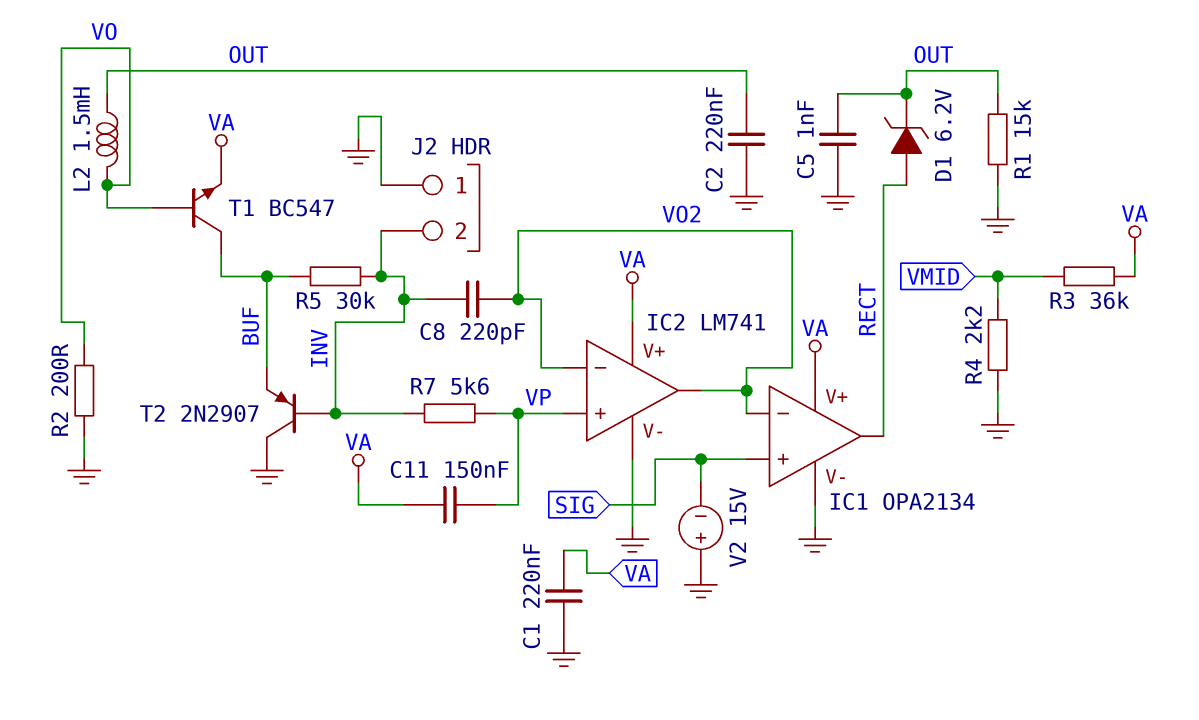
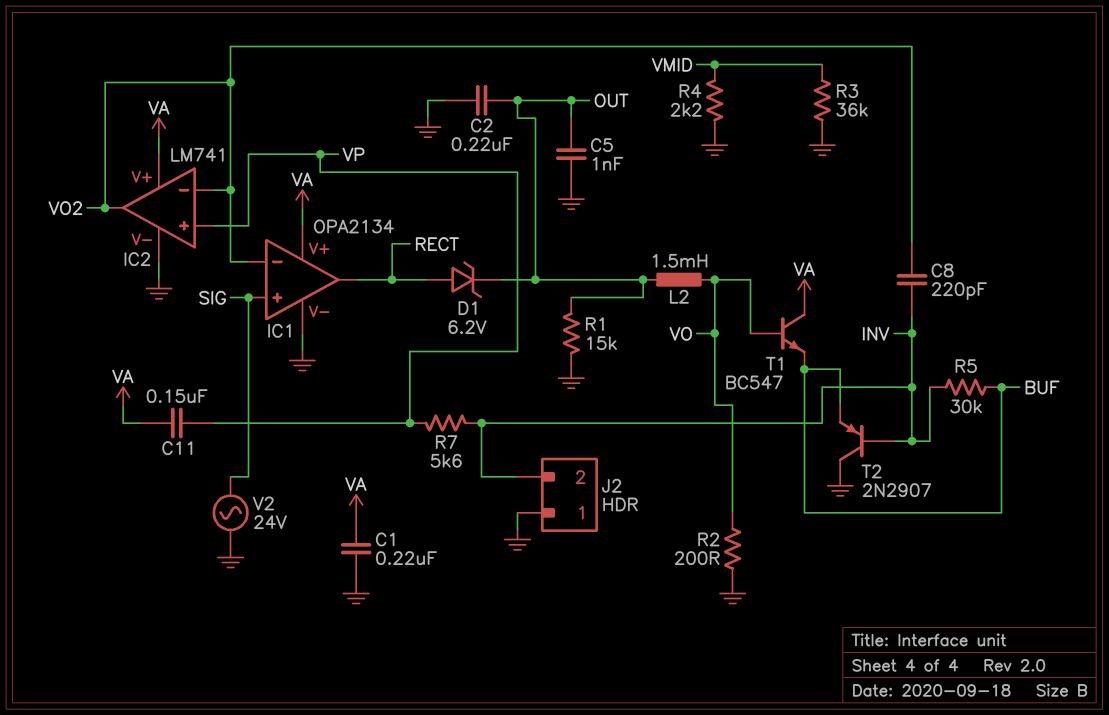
R3: 36k (VA, VMID) -> 36k (GND, VMID)
T1: NPN BC547 (B VO, C BUF, E VA) -> NPN BC547 (B VO, C VA, E BUF)
V2: 15V (plus GND, minus SIG) -> AC 24V (GND, SIG)

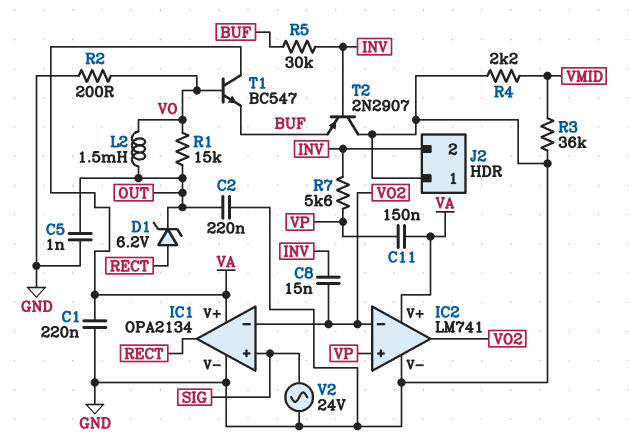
C8: 220pF (INV, VO2) -> 15nF (INV, VO2)
R1: 15k (GND, OUT) -> 15k (OUT, VO)

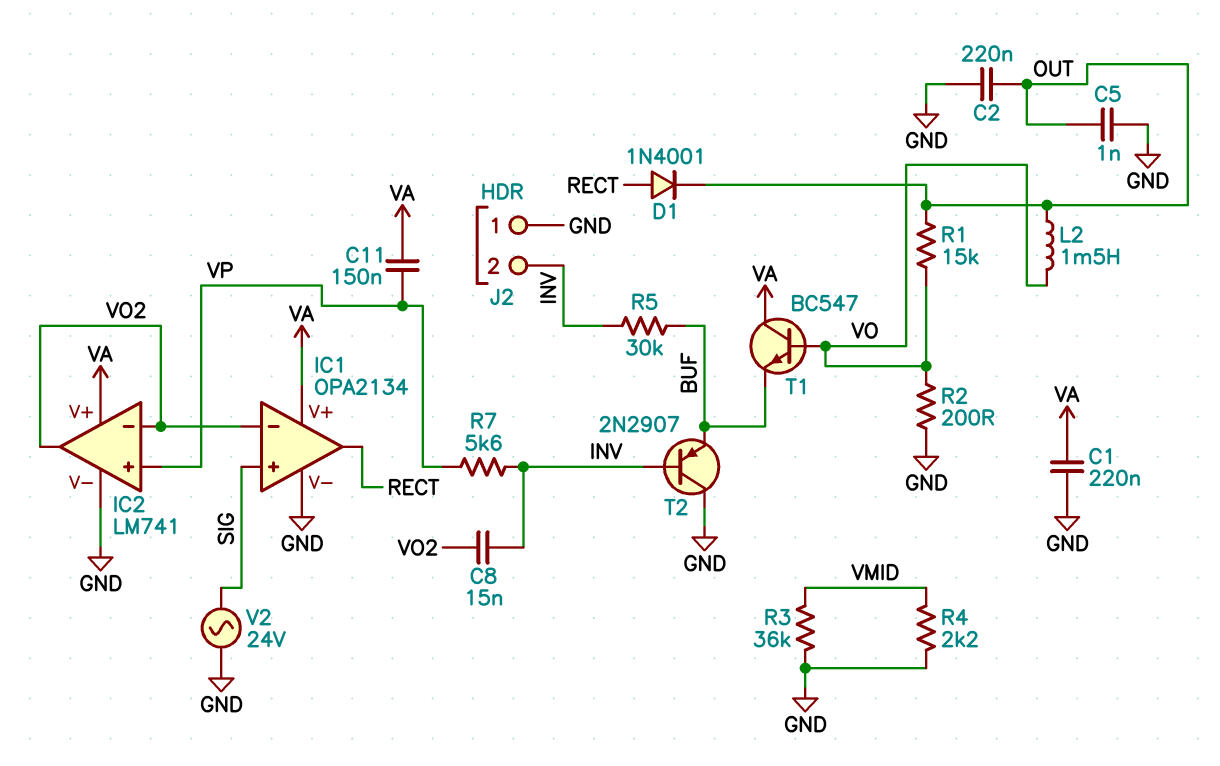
D1: zener 6.2V (A RECT, K OUT) -> diode 1N4001 (A RECT, K OUT)

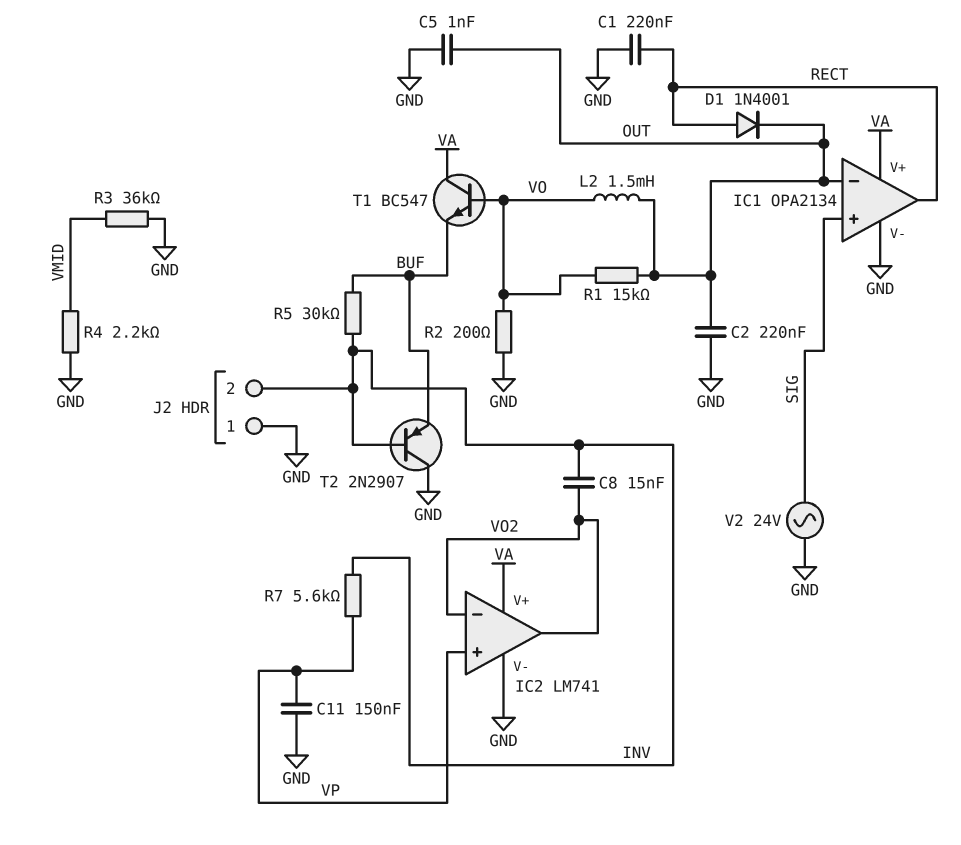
C1: 220nF (GND, VA) -> 220nF (GND, RECT)
C11: 150nF (VA, VP) -> 150nF (GND, VP)
IC1 pin in-: VO2 -> OUT

